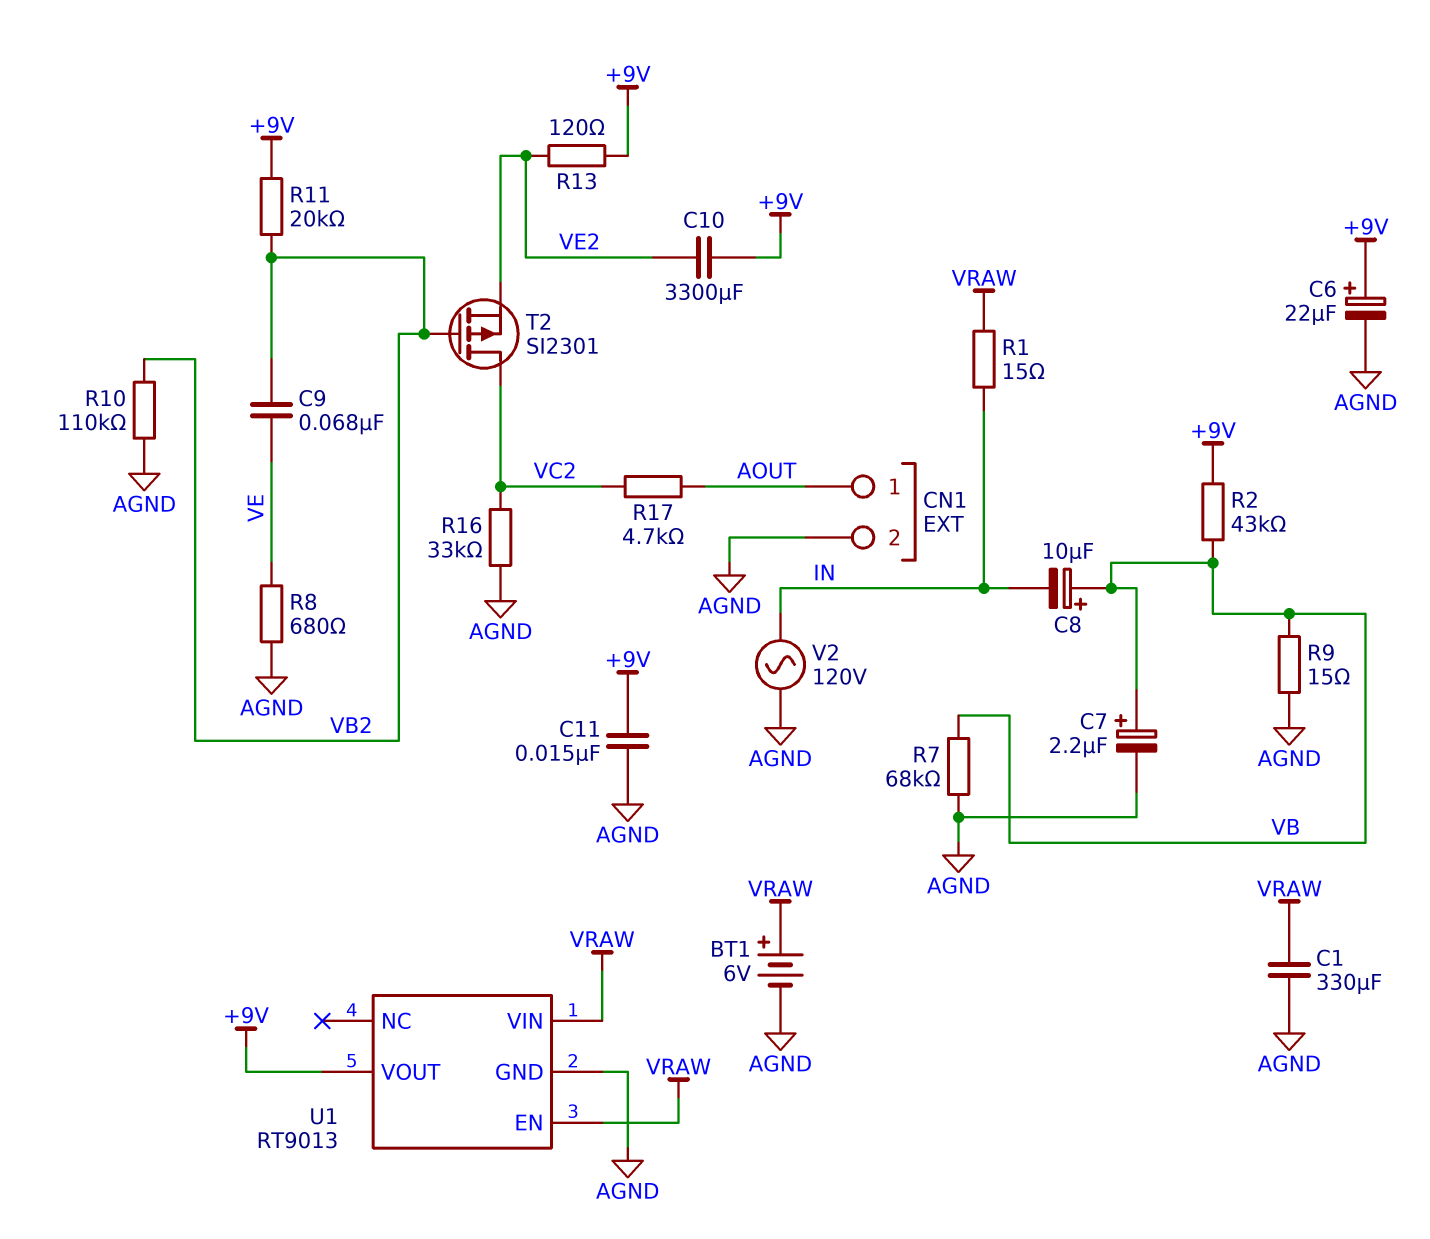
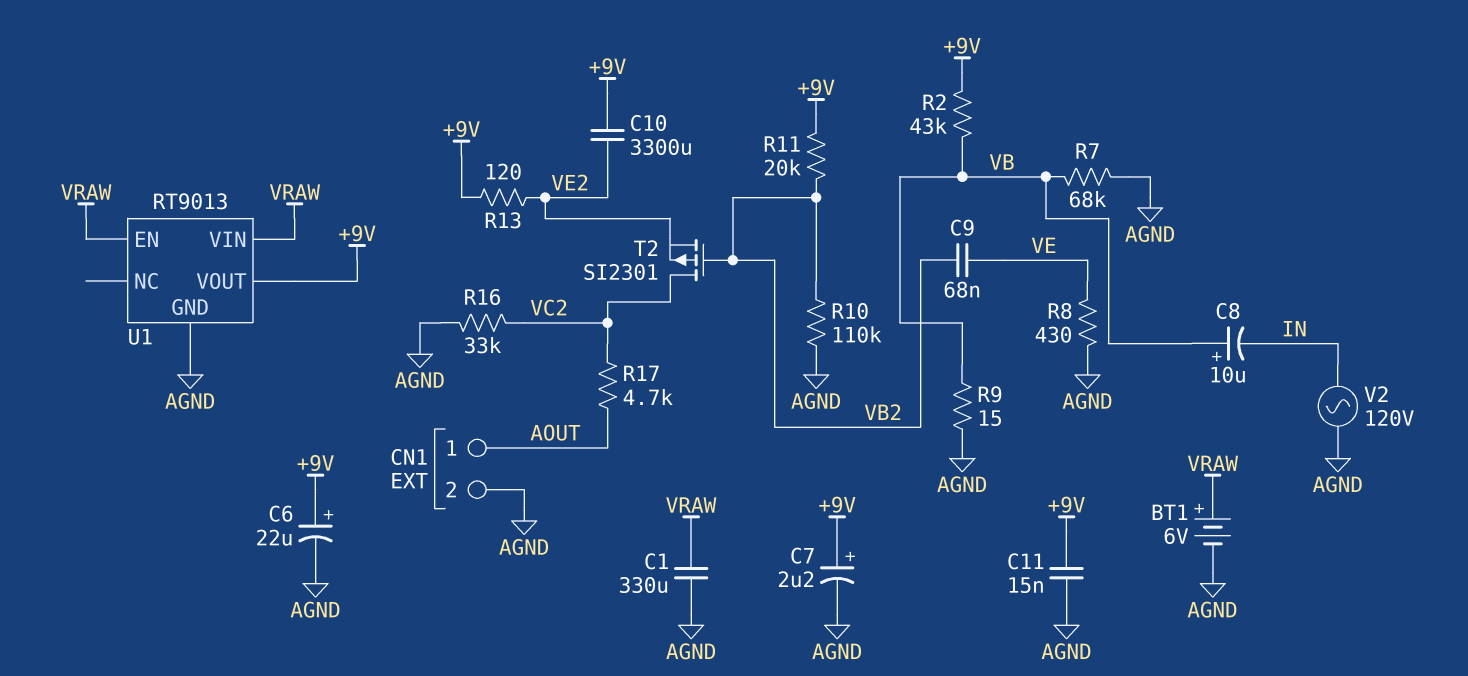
C7: 2.2uF (plus VB, minus AGND) -> 2.2uF (plus +9V, minus AGND)
R1: 15 (IN, VRAW) -> none
R8: 680 (AGND, VE) -> 430 (AGND, VE)

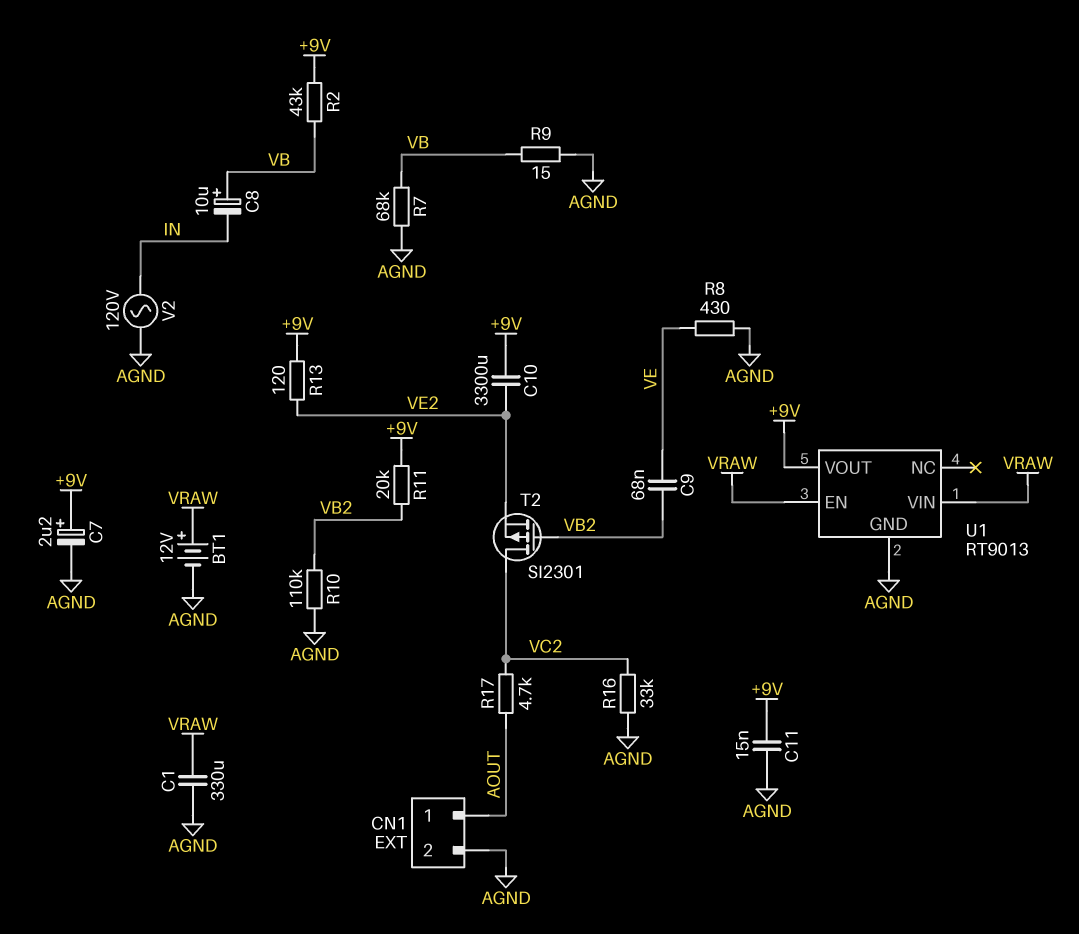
BT1: 6V (plus VRAW, minus AGND) -> 12V (plus VRAW, minus AGND)
C6: 22uF (plus +9V, minus AGND) -> none

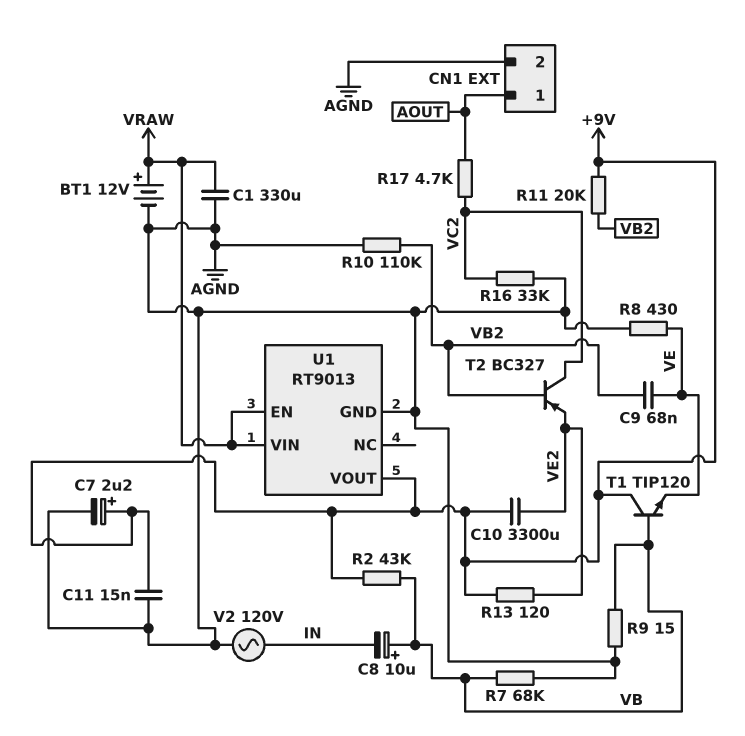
T1: none -> NPN TIP120 (B VB, C +9V, E VE)
T2: PMOS SI2301 (G VB2, D VC2, S VE2) -> PNP BC327 (B VB2, C VC2, E VE2)

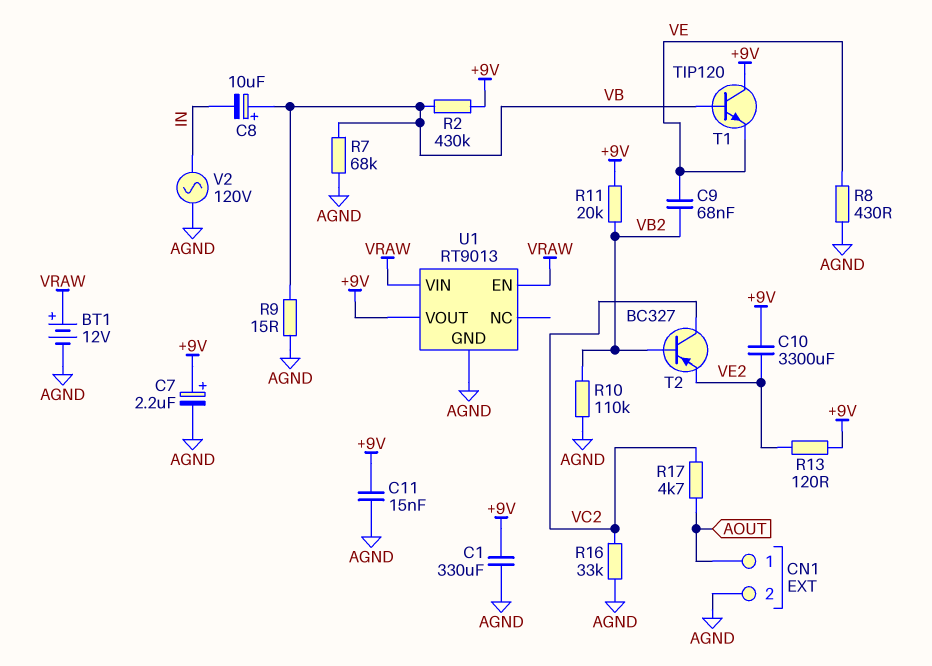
C1: 330uF (AGND, VRAW) -> 330uF (+9V, AGND)
R2: 43k (+9V, VB) -> 430k (+9V, VB)

